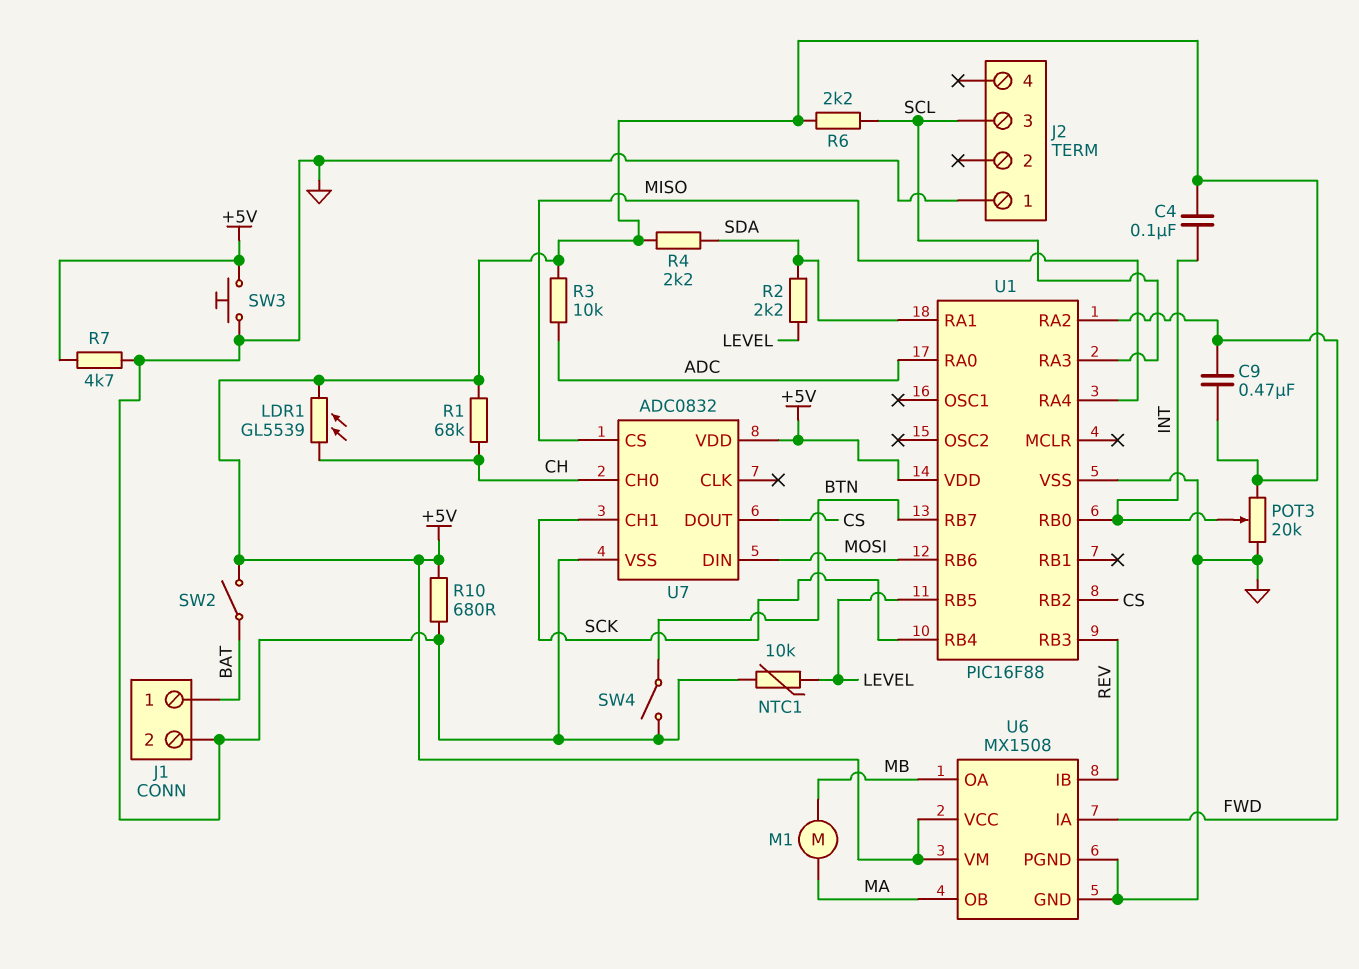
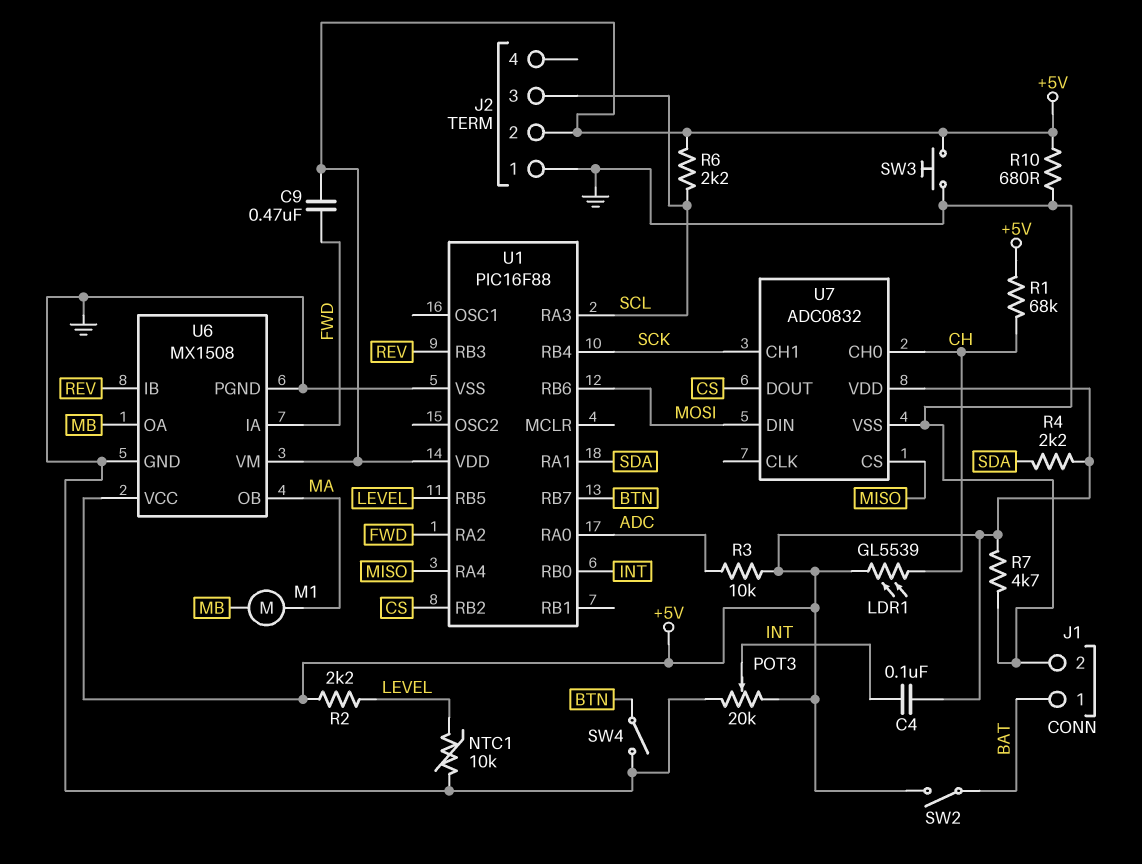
J2 pin 2: none -> +5V
R2: 2.2k (LEVEL, SDA) -> 2.2k (+5V, LEVEL)

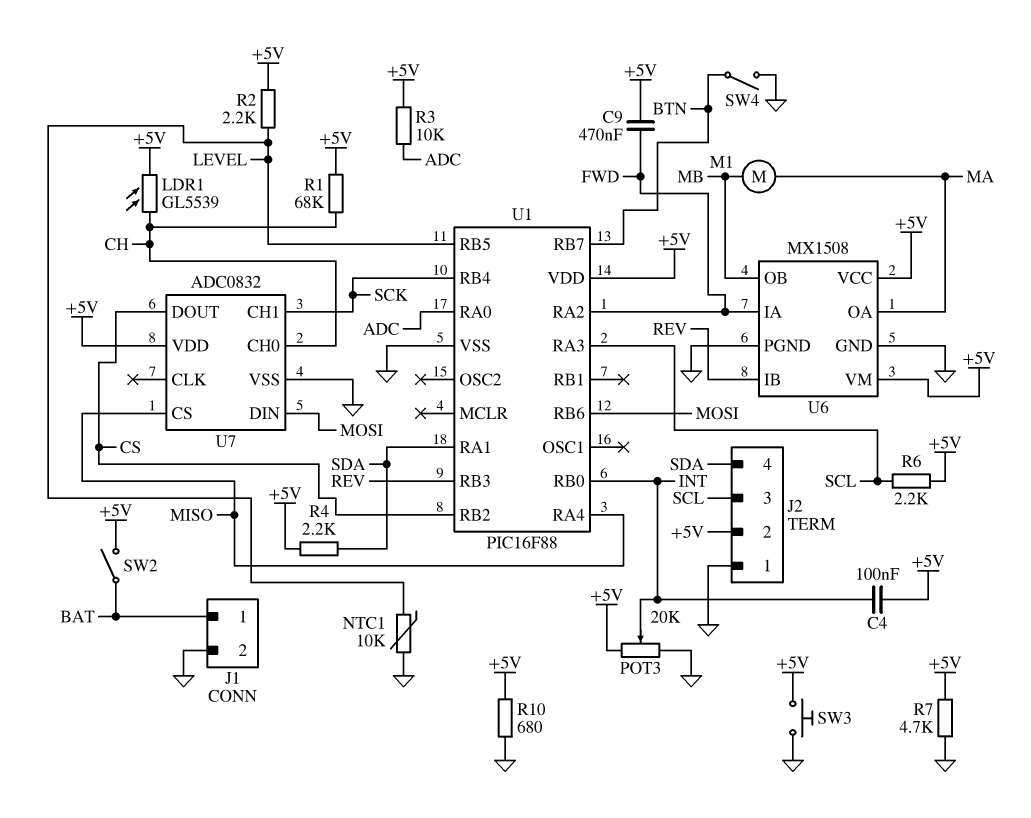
J2 pin 4: none -> SDA
U6 pin OA: MB -> MA
U6 pin OB: MA -> MB

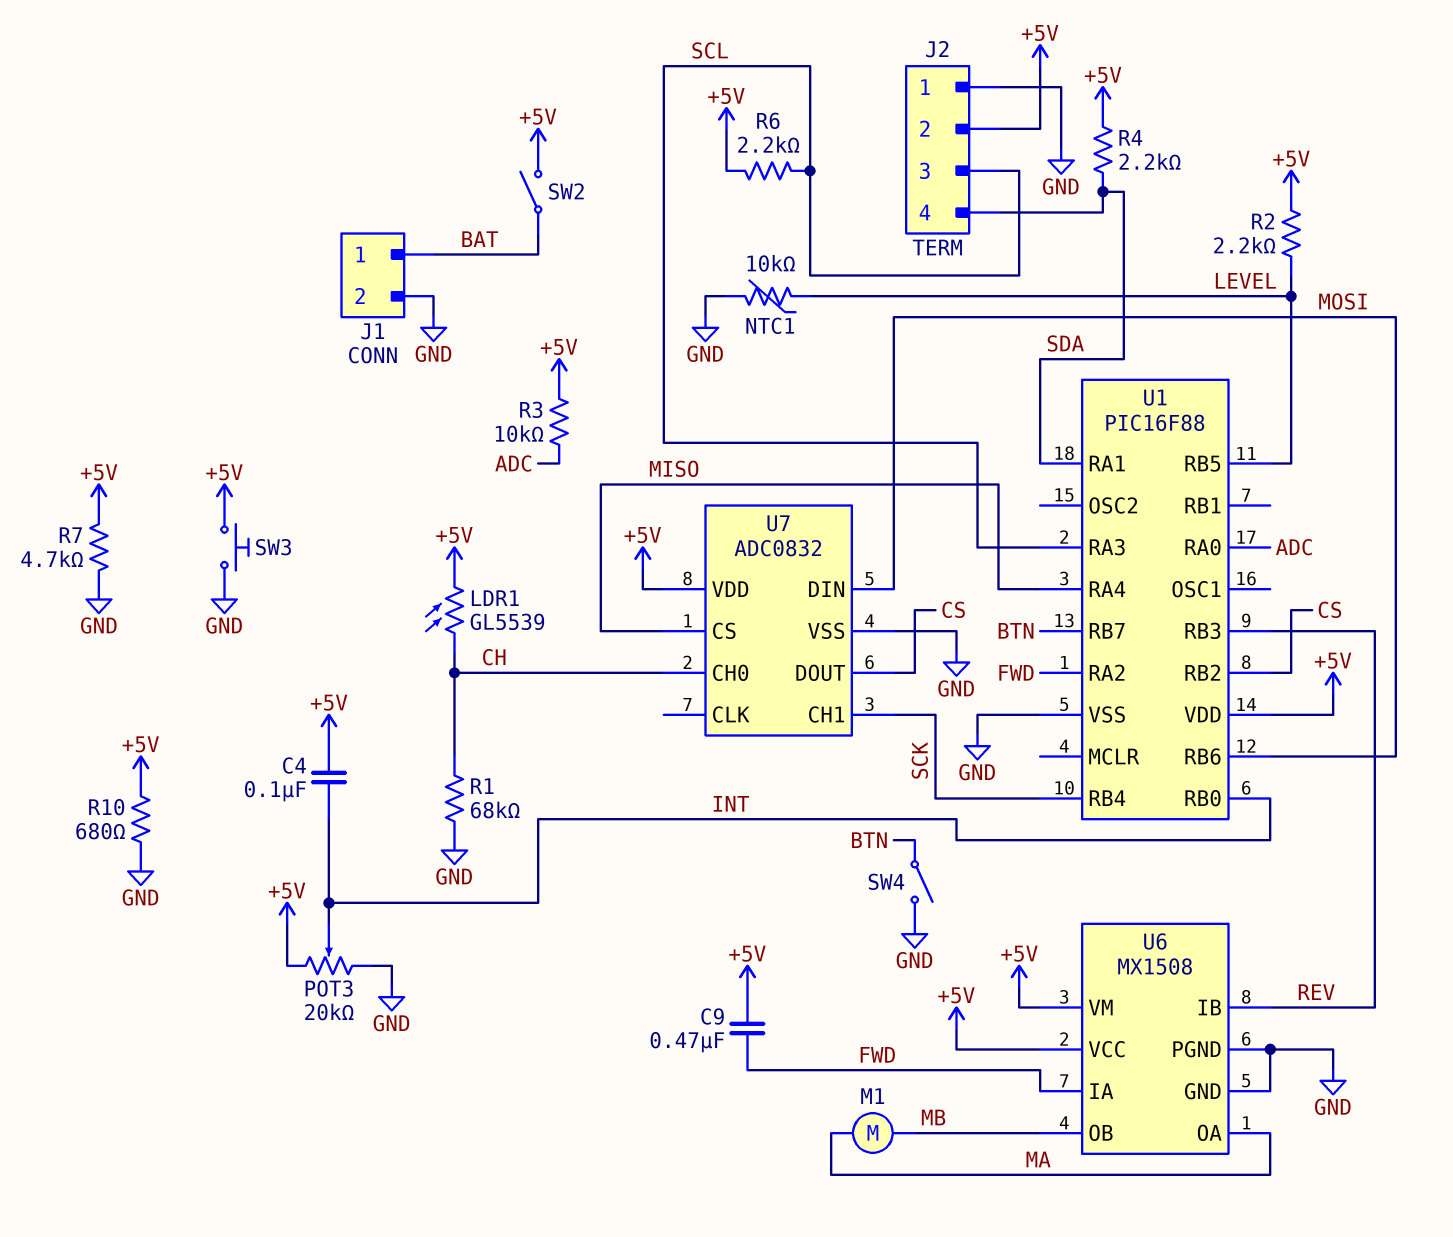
R1: 68k (+5V, CH) -> 68k (CH, GND)

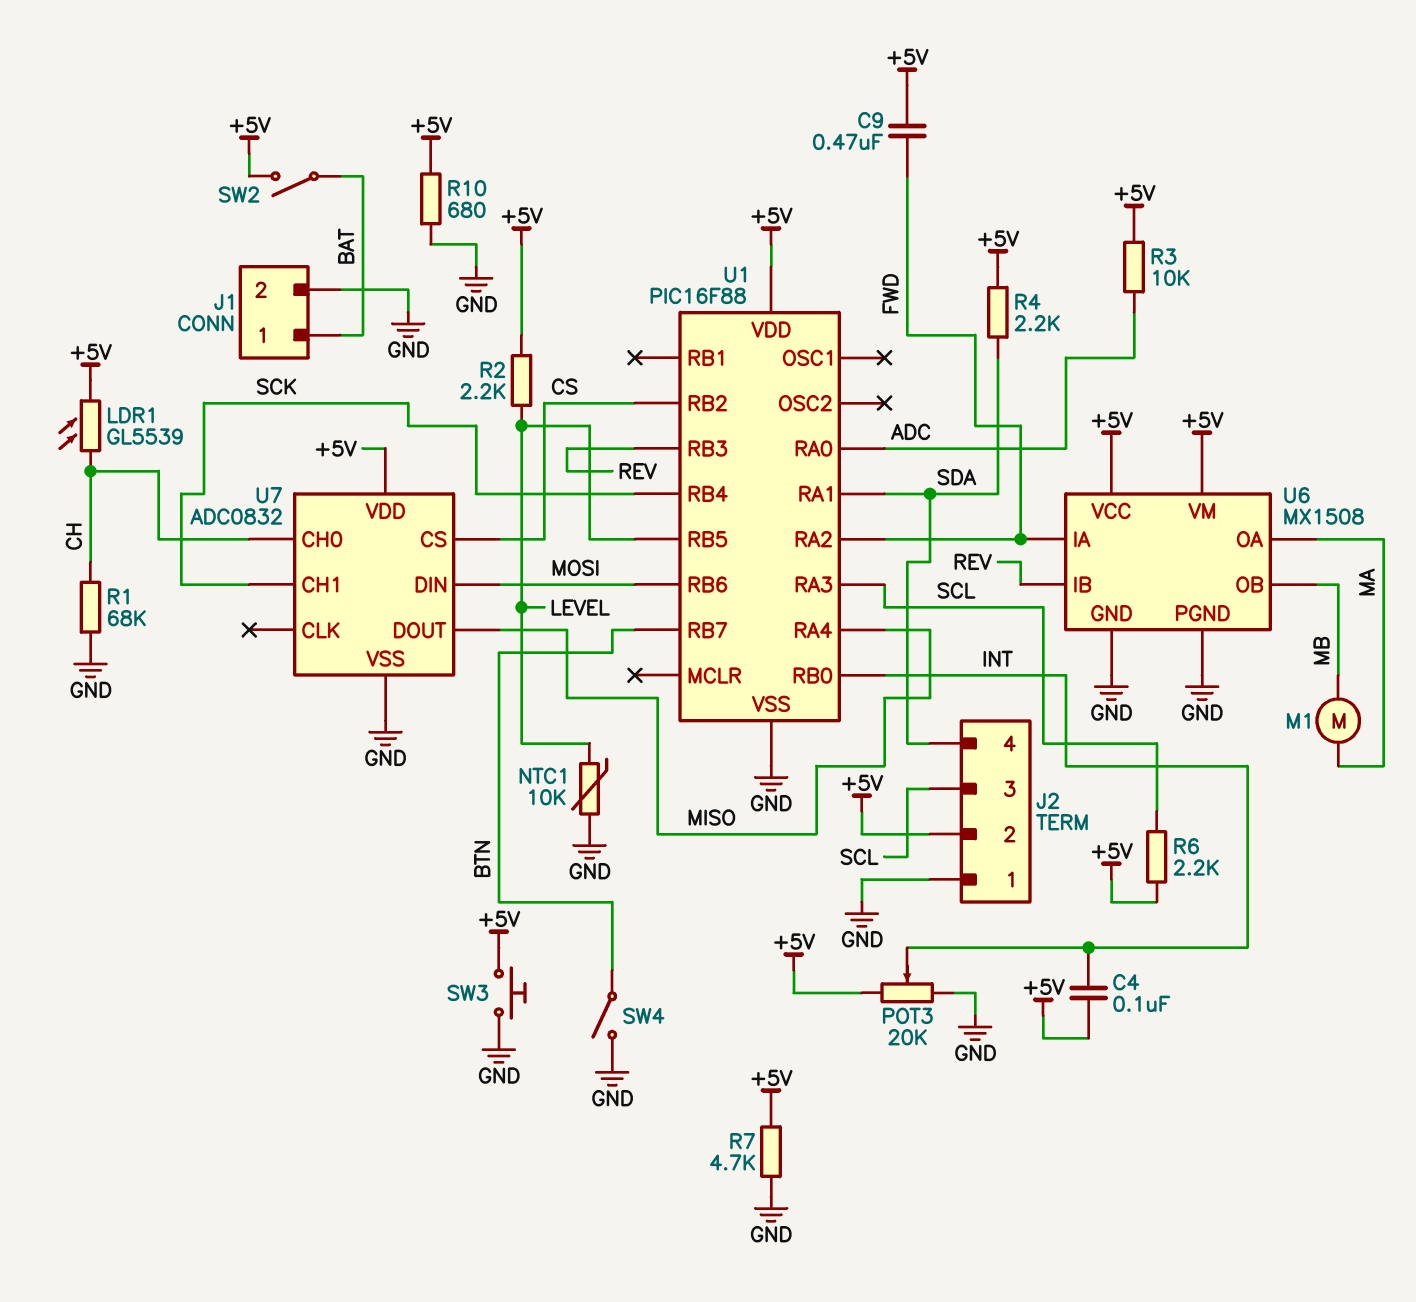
U7 pin CS: MISO -> CS
U7 pin DOUT: CS -> MISO

